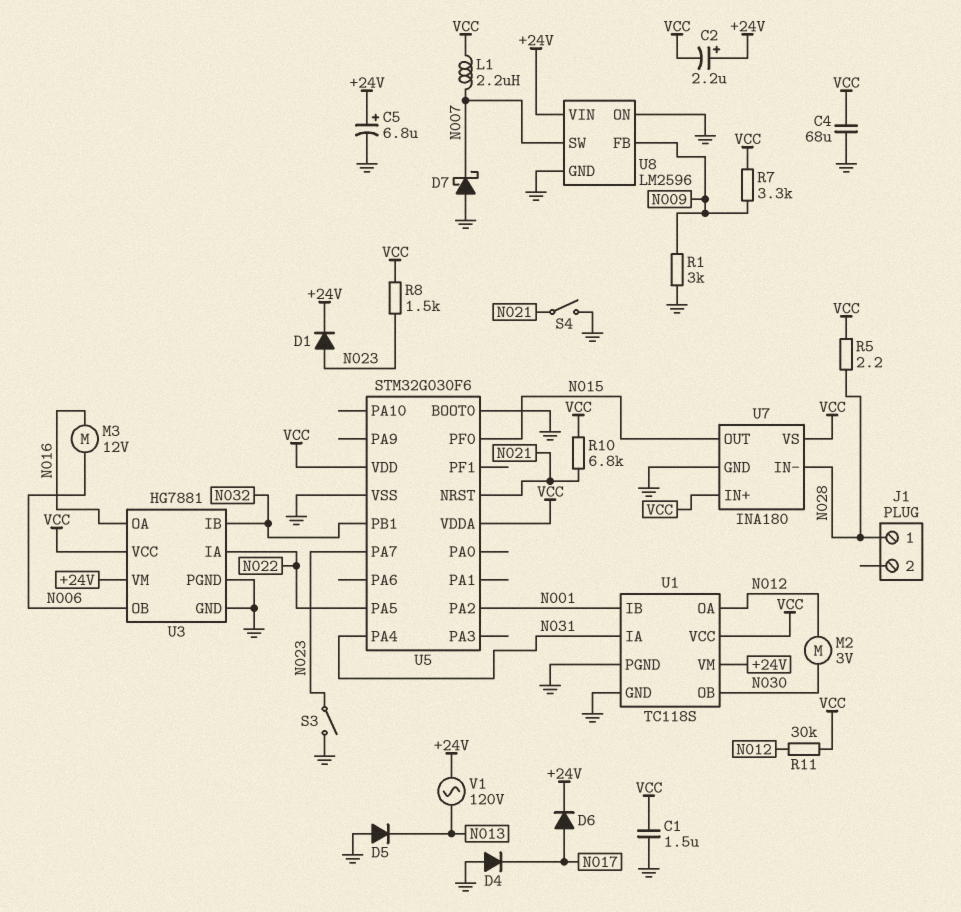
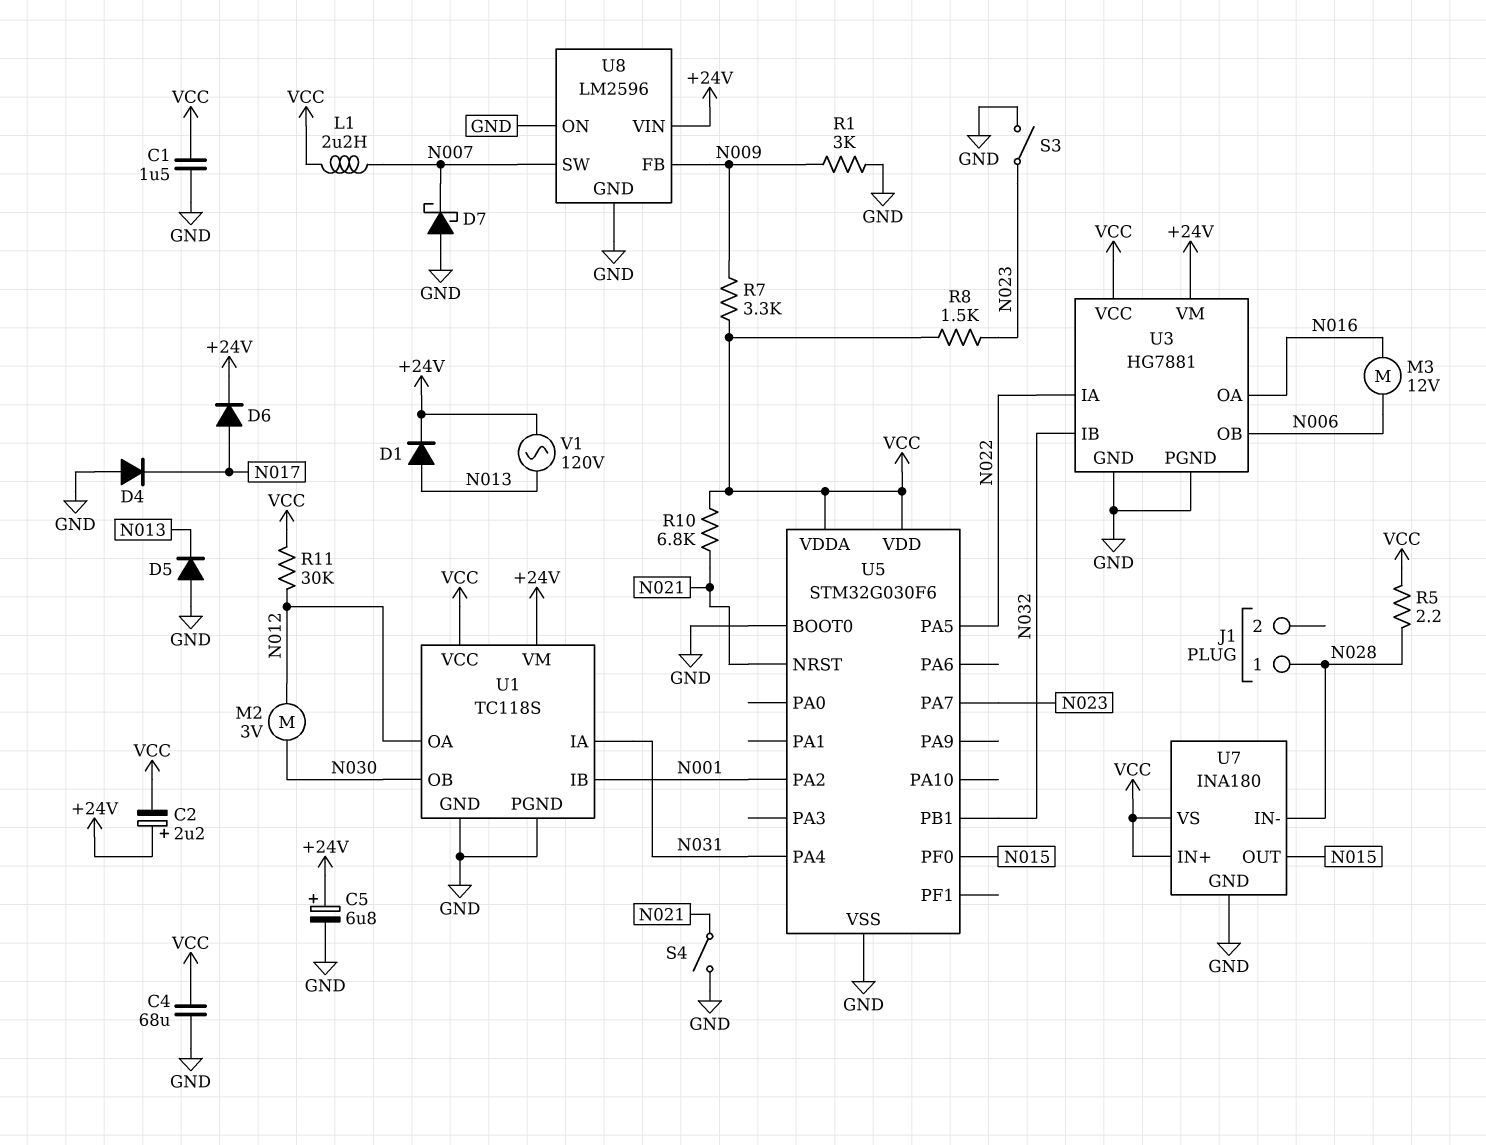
D1: diode (A N023, K +24V) -> diode (A N013, K +24V)

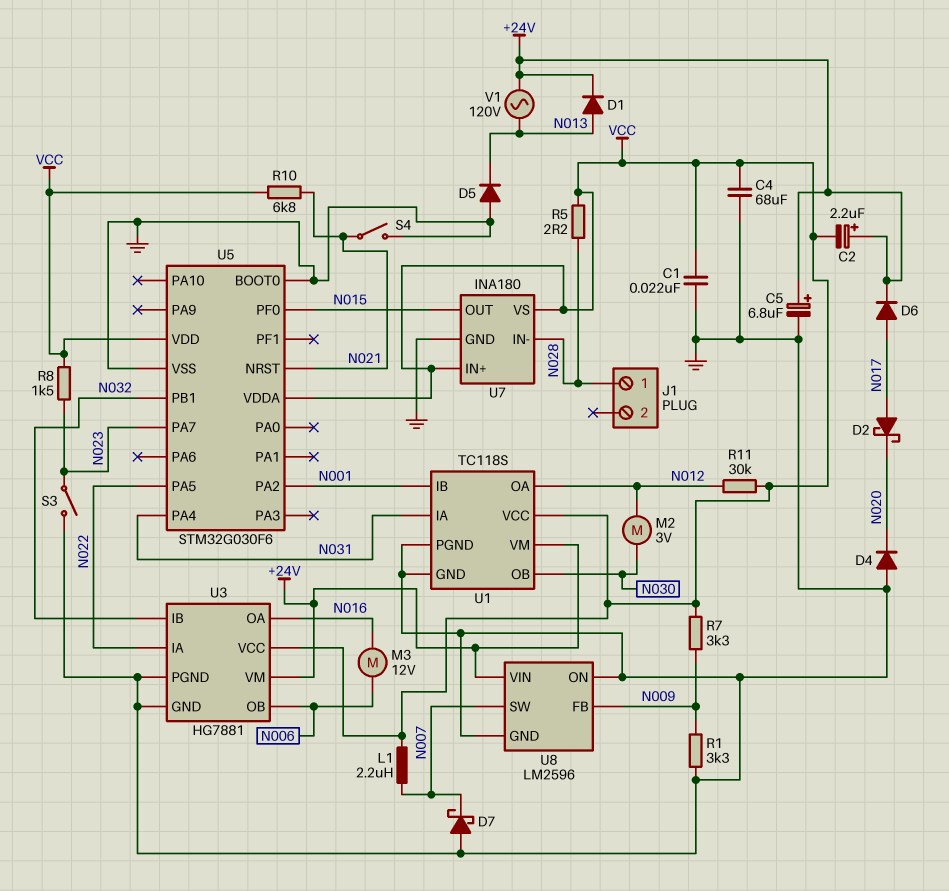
C1: 1.5uF (GND, VCC) -> 22nF (GND, VCC)
D2: none -> schottky (A N017, K N020)
D4: diode (A GND, K N017) -> diode (A GND, K N020)
R1: 3k (GND, N009) -> 3.3k (GND, N009)

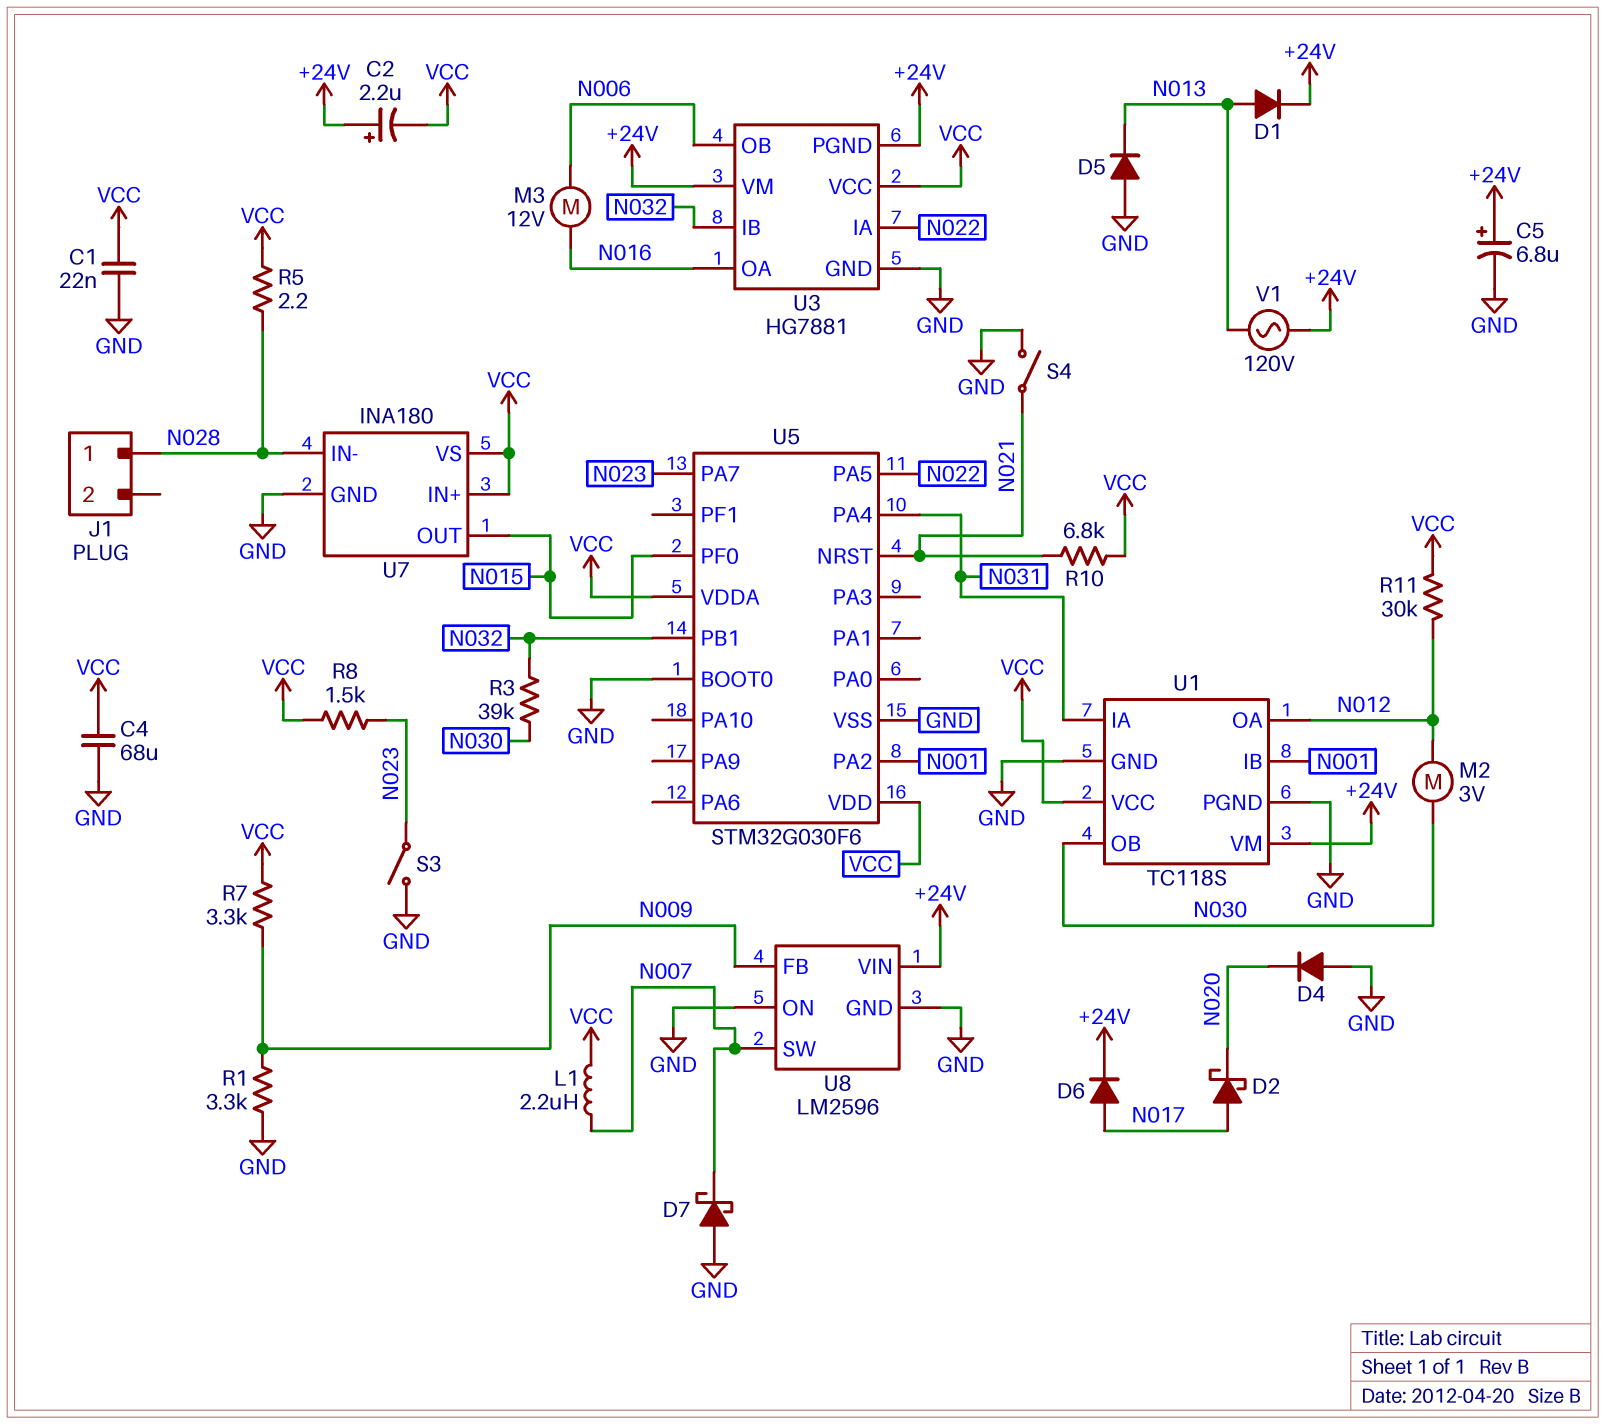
R3: none -> 39k (N030, N032)
U3 pin PGND: GND -> +24V

